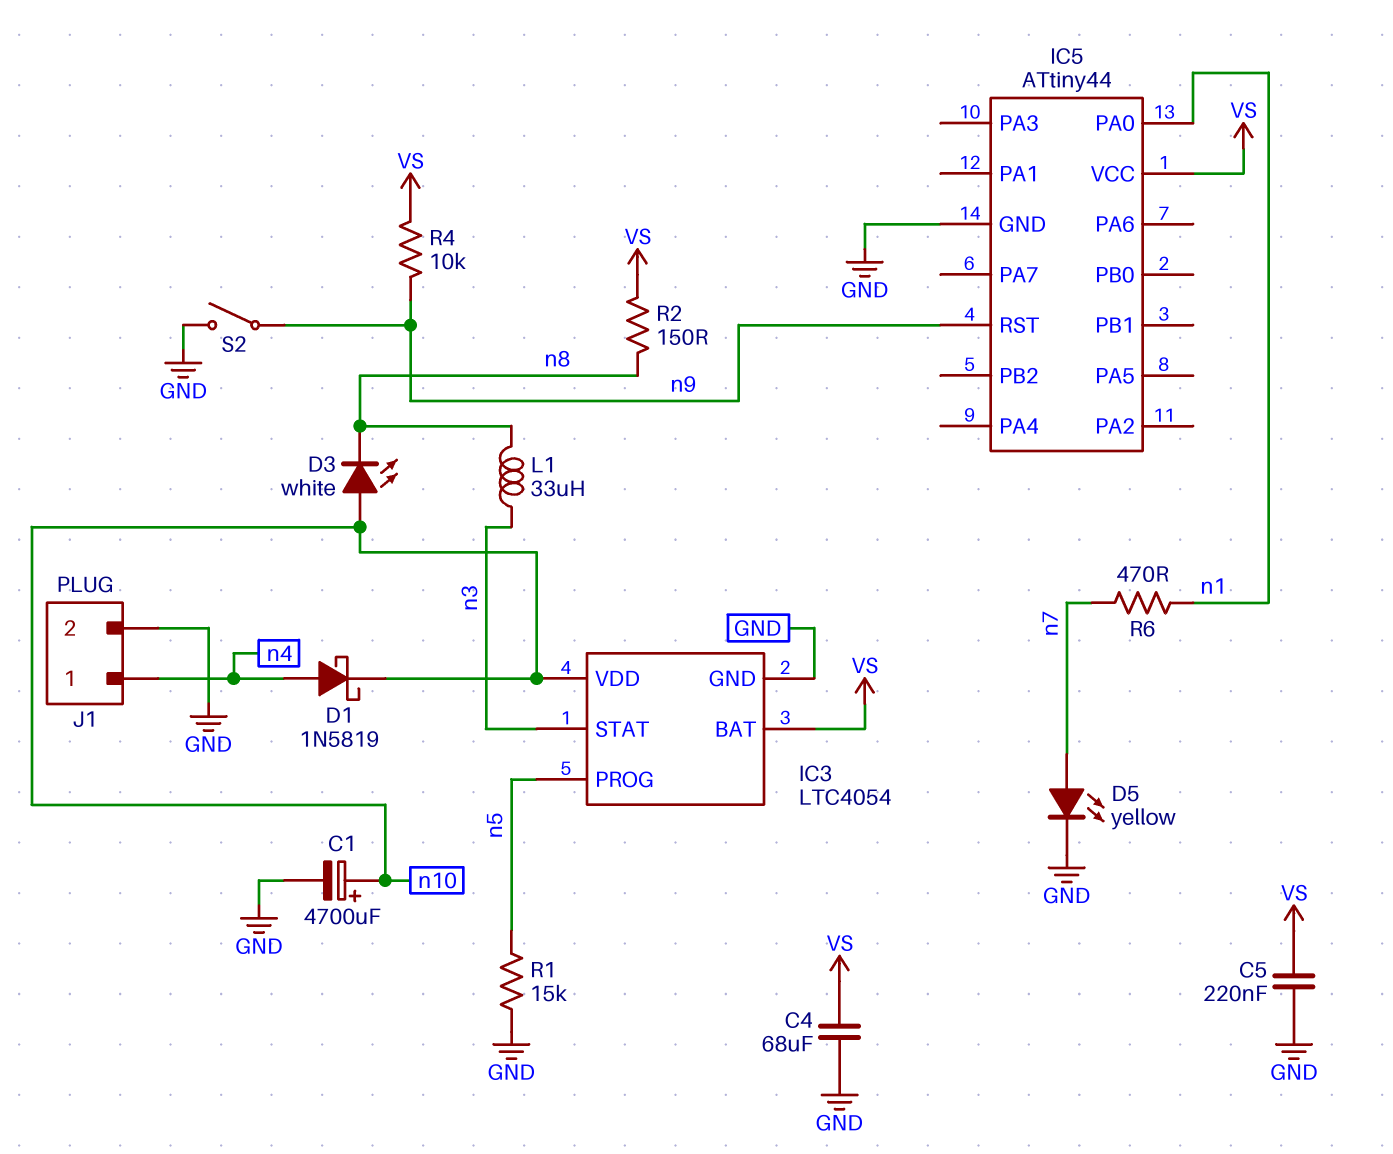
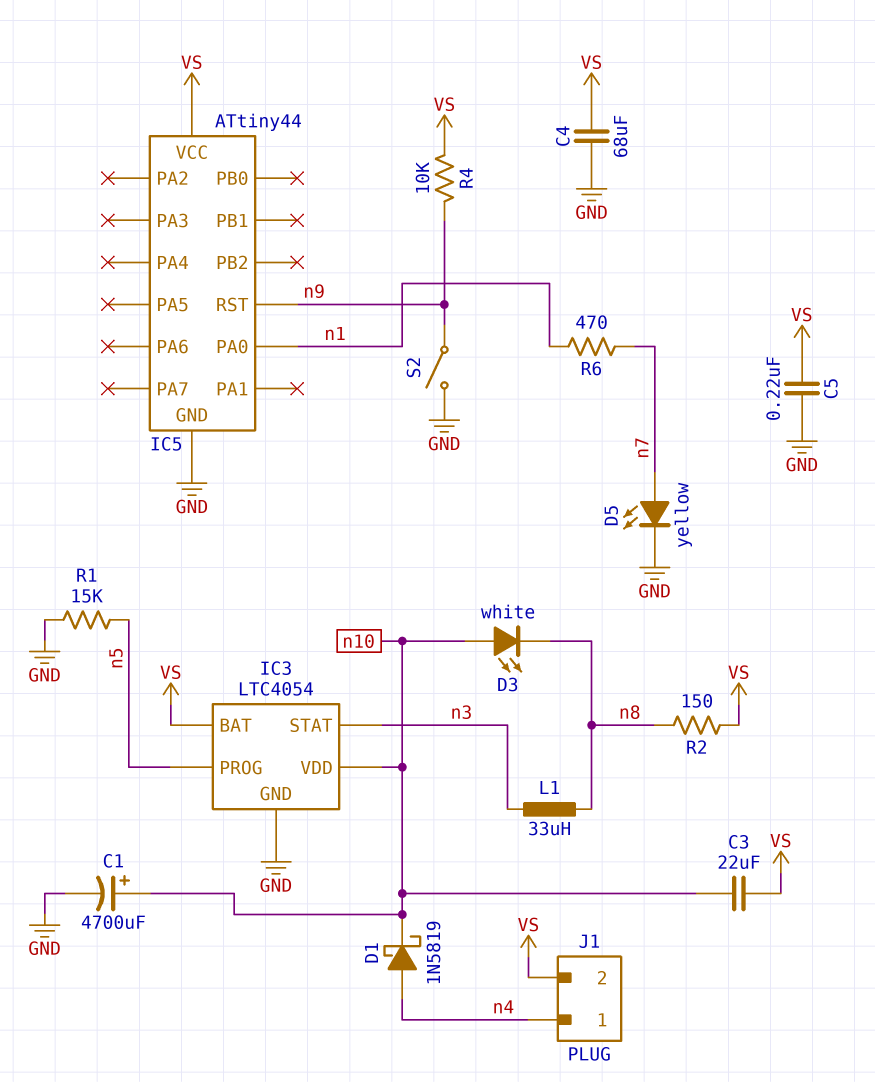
C3: none -> 22uF (VS, n10)
J1 pin 2: GND -> VS

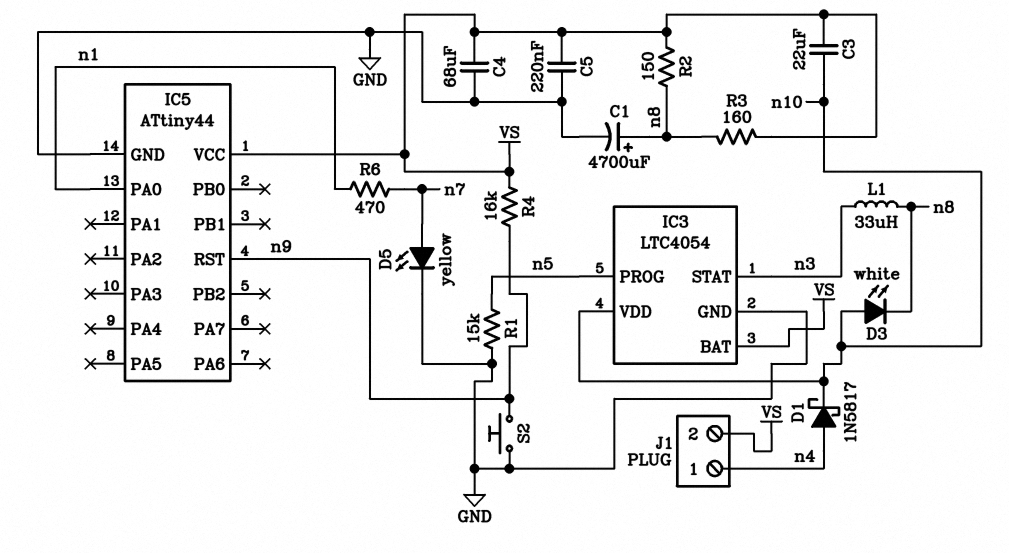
C1: 4700uF (plus n10, minus GND) -> 4700uF (plus n8, minus GND)
D1: schottky 1N5819 (A n4, K n10) -> schottky 1N5817 (A n4, K n10)
R3: none -> 160 (VS, n8)
R4: 10k (VS, n9) -> 16k (VS, n9)
S2: switch (GND, n9) -> button (GND, n9)

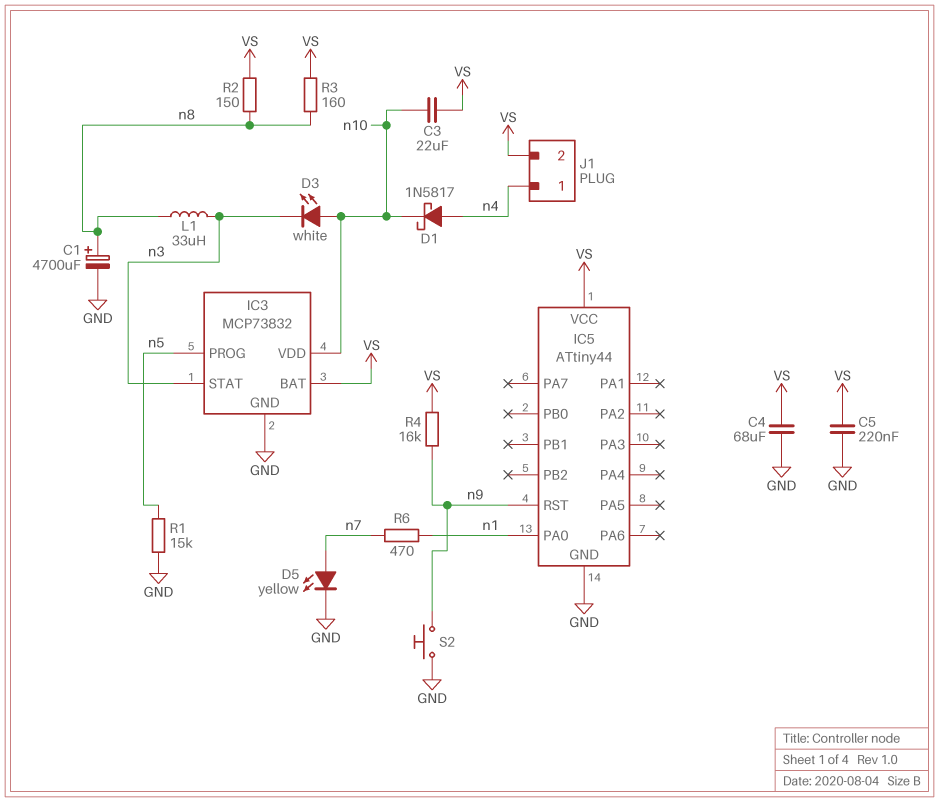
D3: LED white (A n10, K n8) -> LED white (A n10, K n3)
IC3: LTC4054 -> MCP73832

